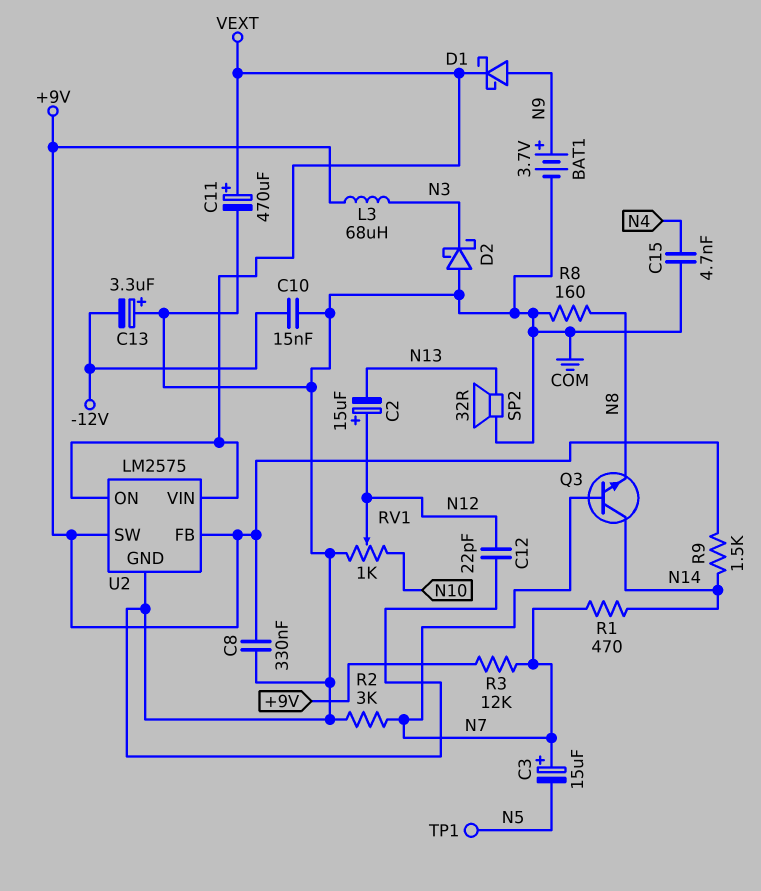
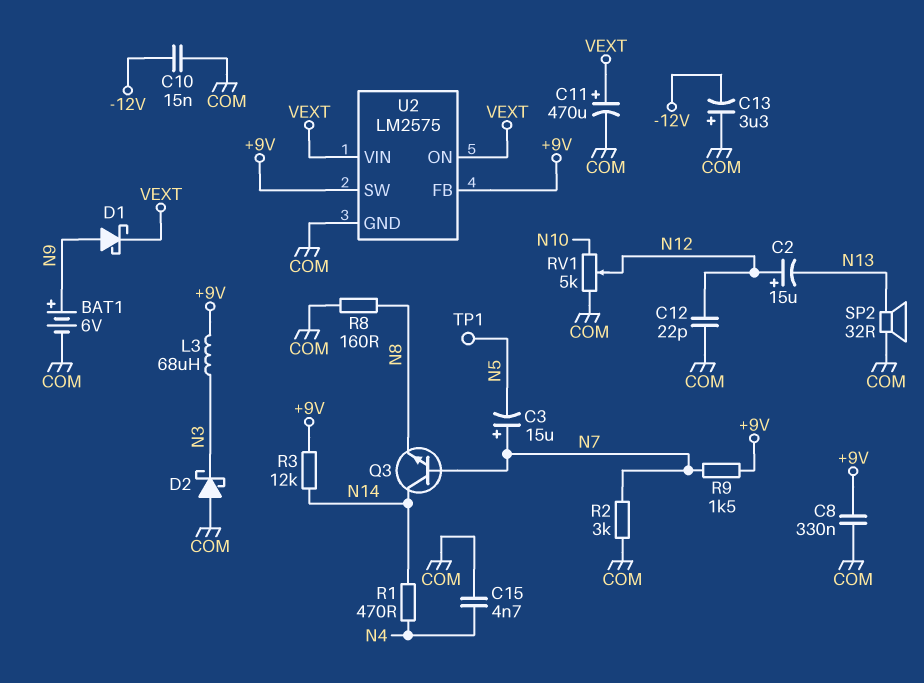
BAT1: 3.7V (plus N9, minus COM) -> 6V (plus N9, minus COM)
R1: 470 (N7, N14) -> 470 (N4, N14)
R3: 12k (+9V, N7) -> 12k (+9V, N14)
R9: 1.5k (+9V, N14) -> 1.5k (+9V, N7)
RV1: 1k (COM, N10, wiper N12) -> 5k (COM, N10, wiper N12)

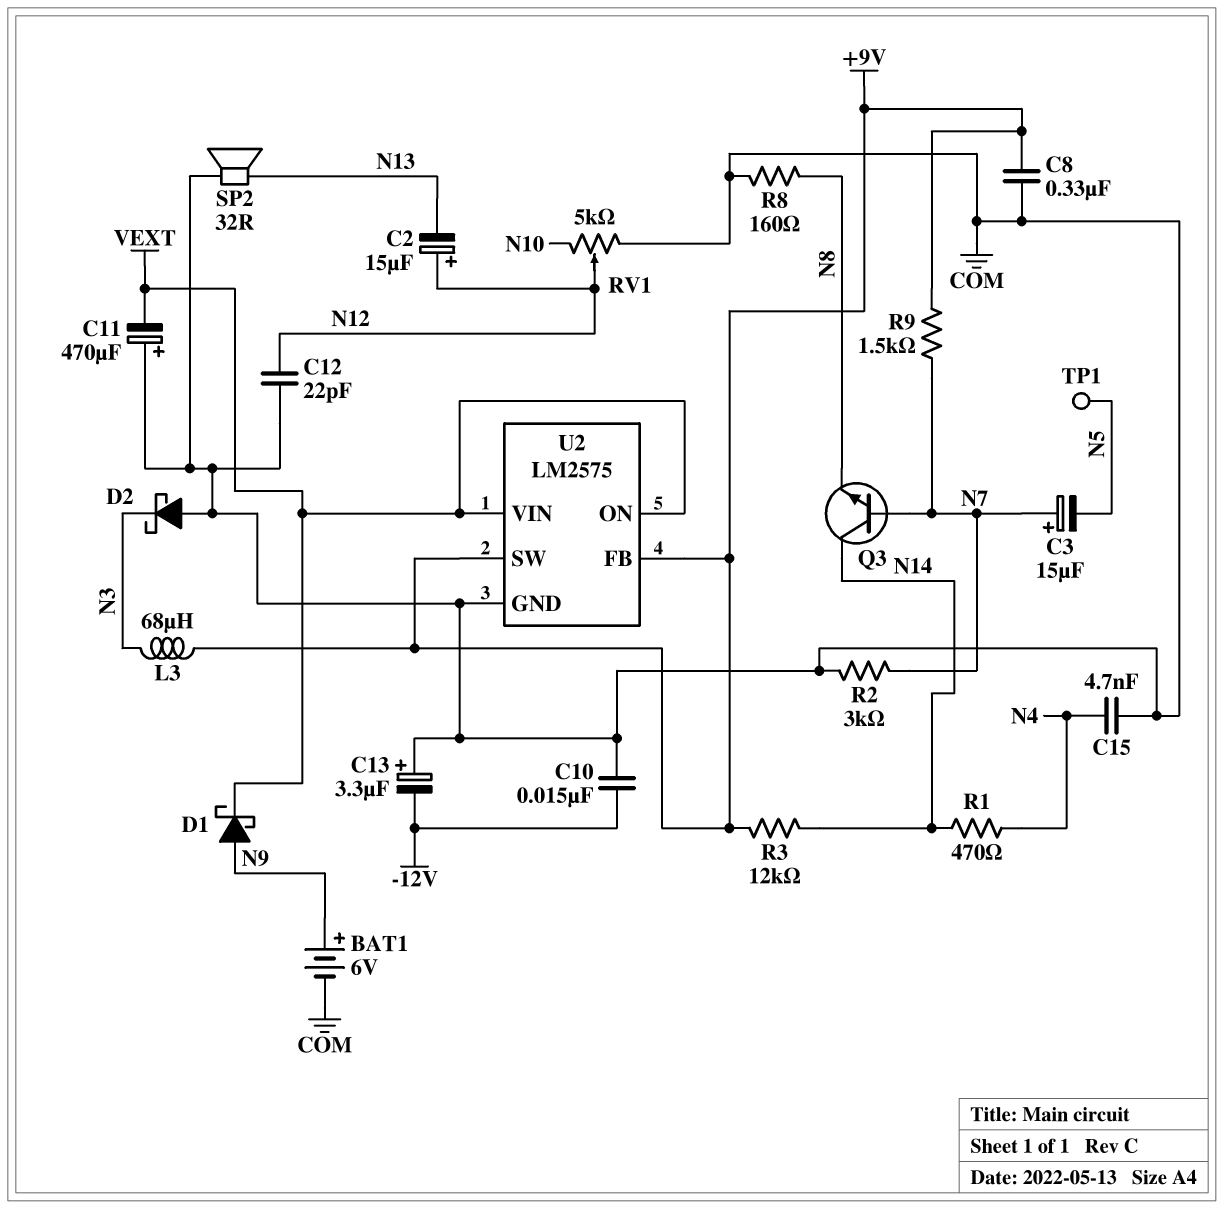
C11: 470uF (plus VEXT, minus COM) -> 470uF (plus COM, minus VEXT)

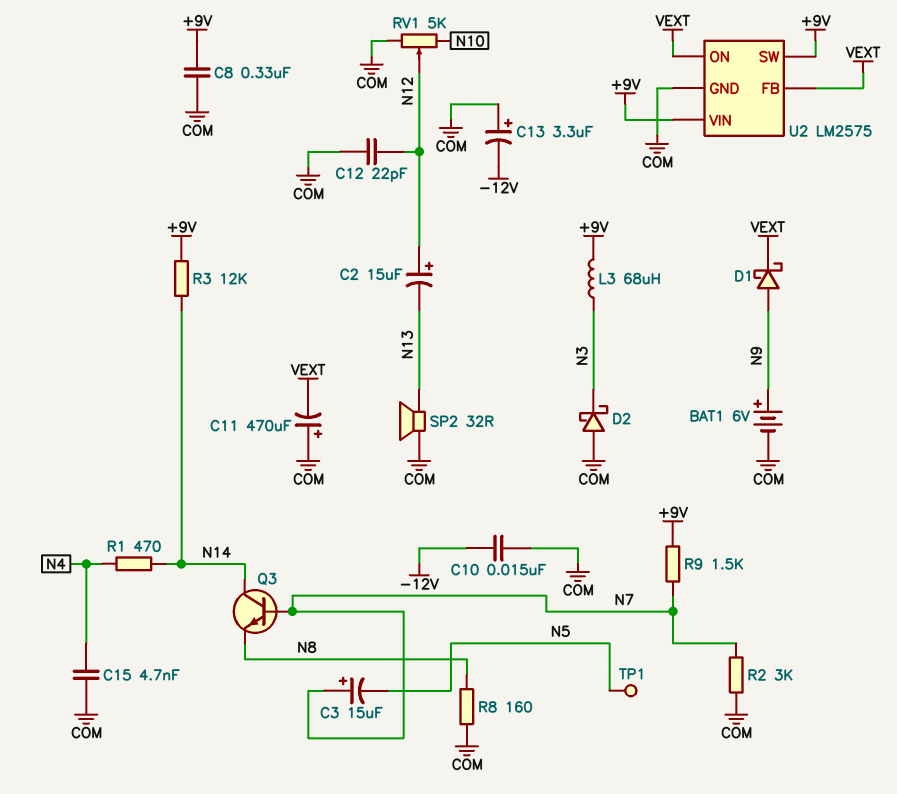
U2 pin FB: +9V -> VEXT
U2 pin VIN: VEXT -> +9V

